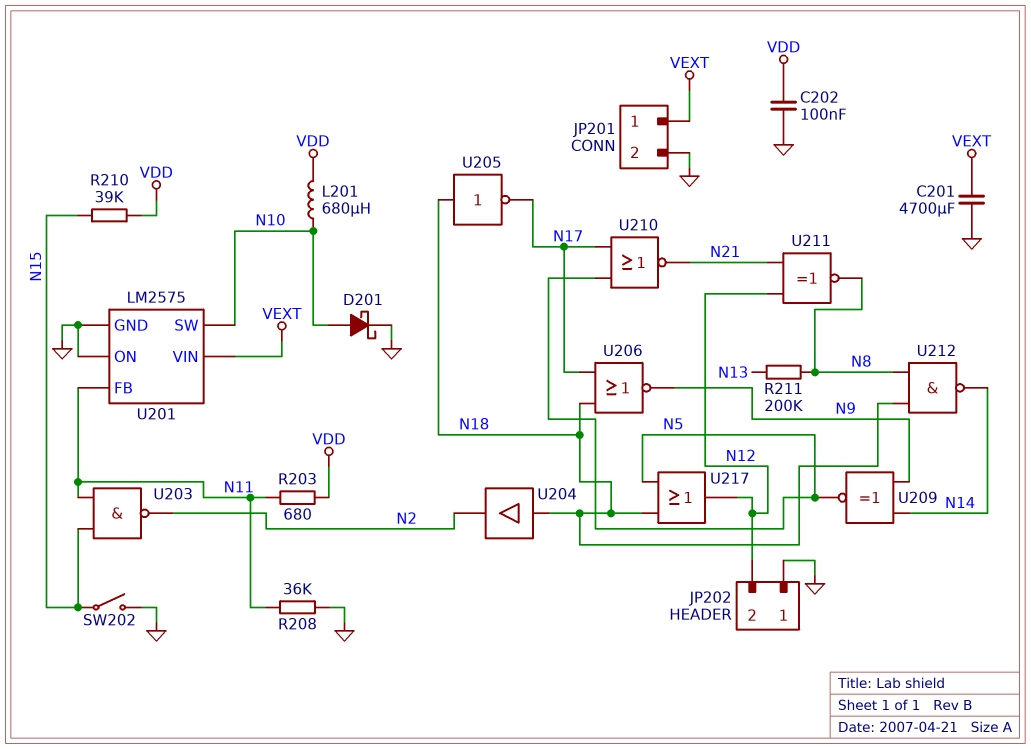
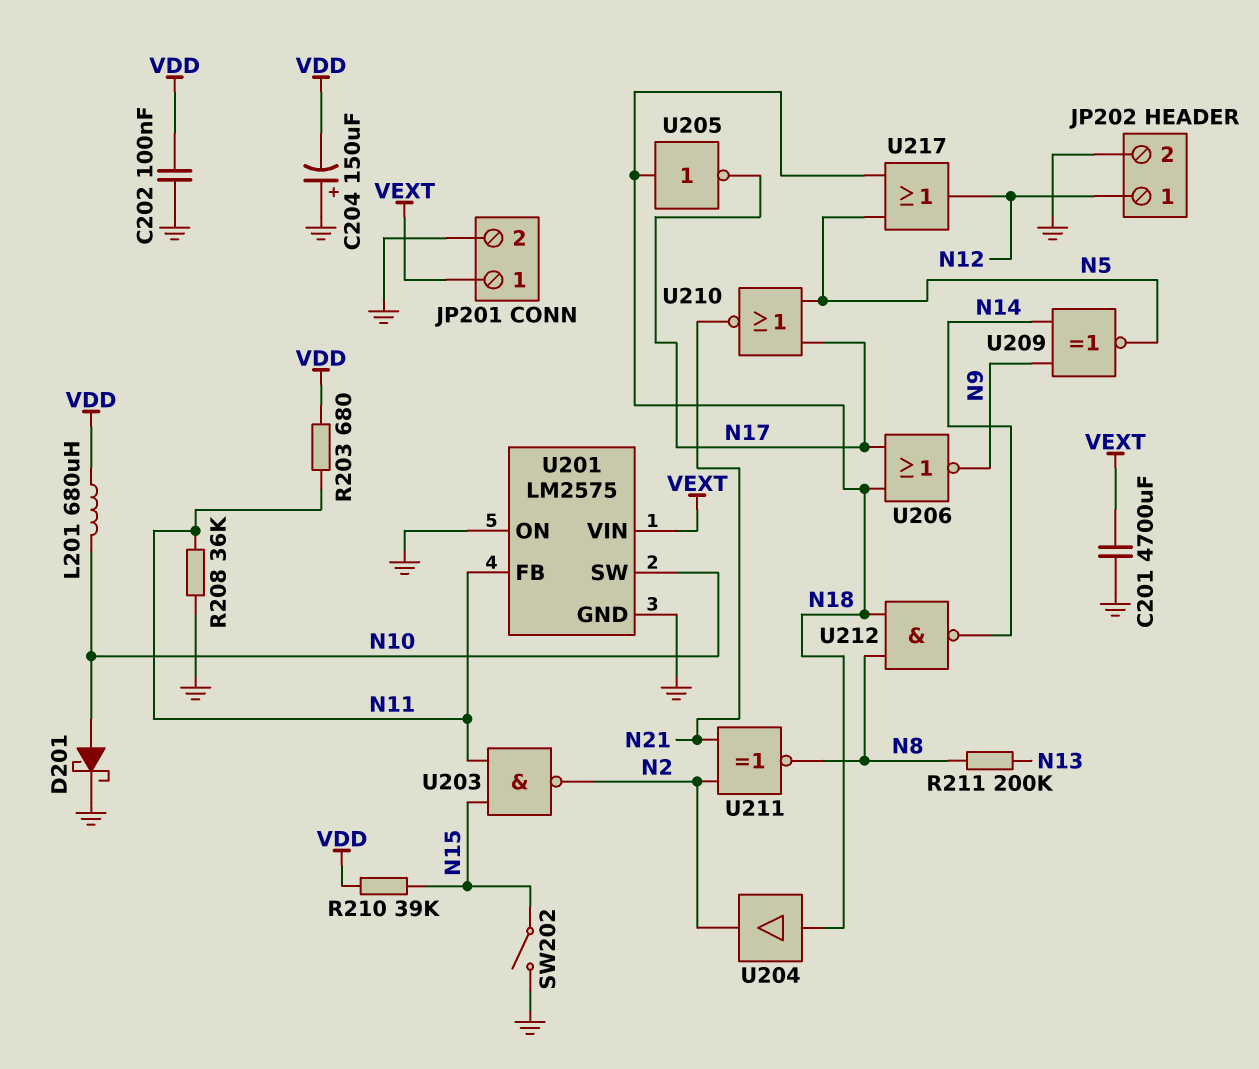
C204: none -> 150uF (plus GND, minus VDD)
JP202 pin 1: GND -> N12
JP202 pin 2: N12 -> GND
U211: XNOR (in N12, in N21, out N8) -> XNOR (in N2, in N21, out N8)

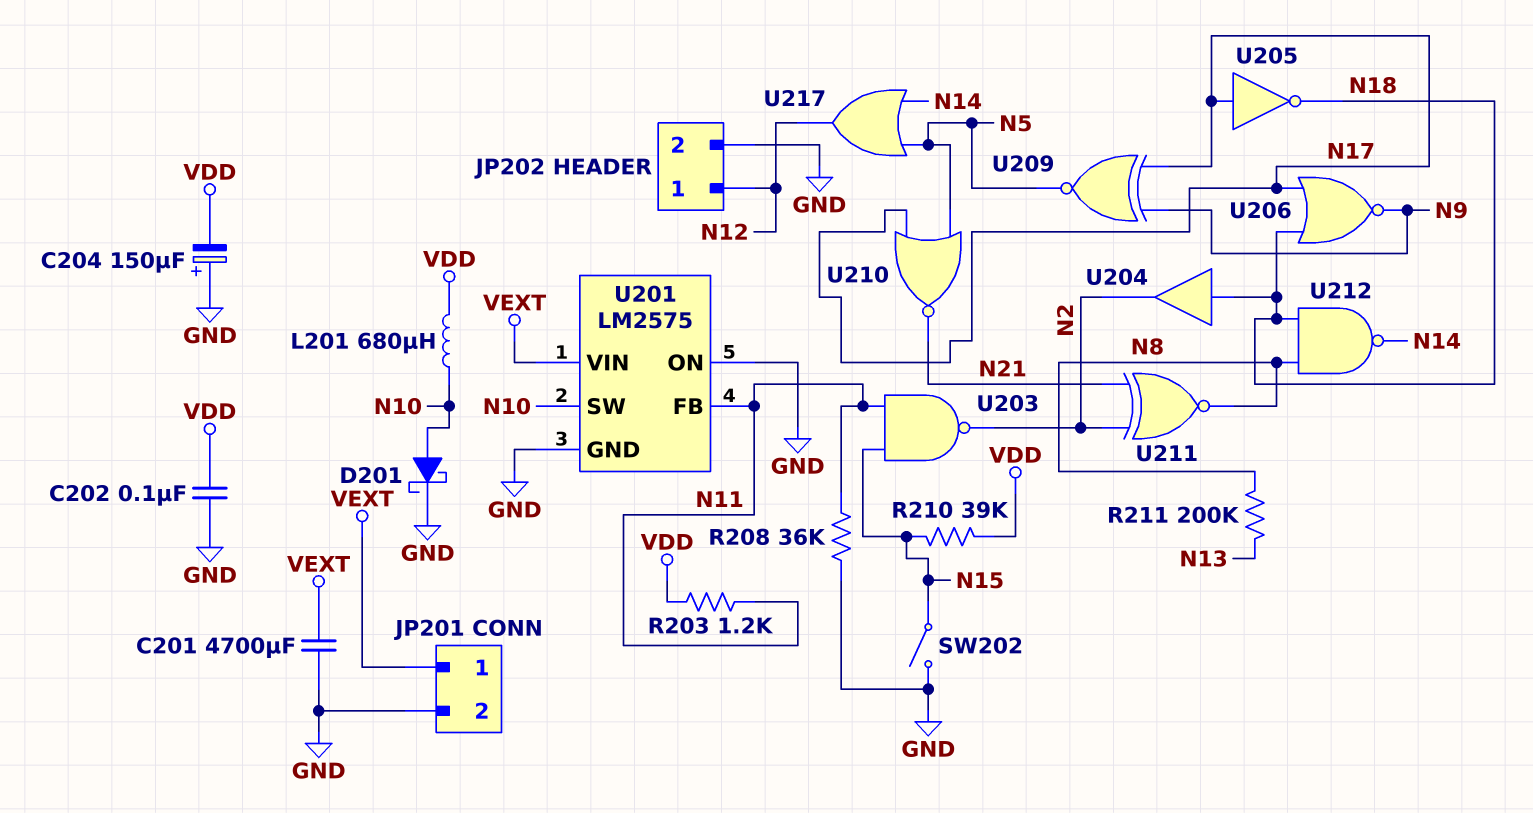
R203: 680 (N11, VDD) -> 1.2k (N11, VDD)
U205: NOT (in N18, out N17) -> NOT (in N17, out N18)
U209: XNOR (in N9, in N14, out N5) -> XNOR (in N9, in N17, out N5)
U217: OR (in N5, in N18, out N12) -> OR (in N5, in N14, out N12)

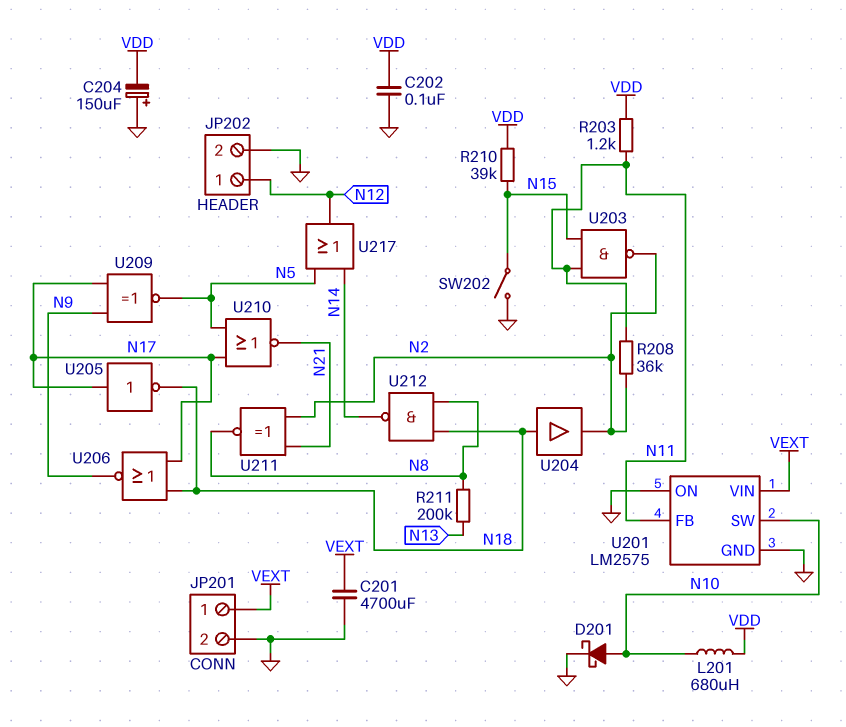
R208: 36k (GND, N11) -> 36k (N2, N11)

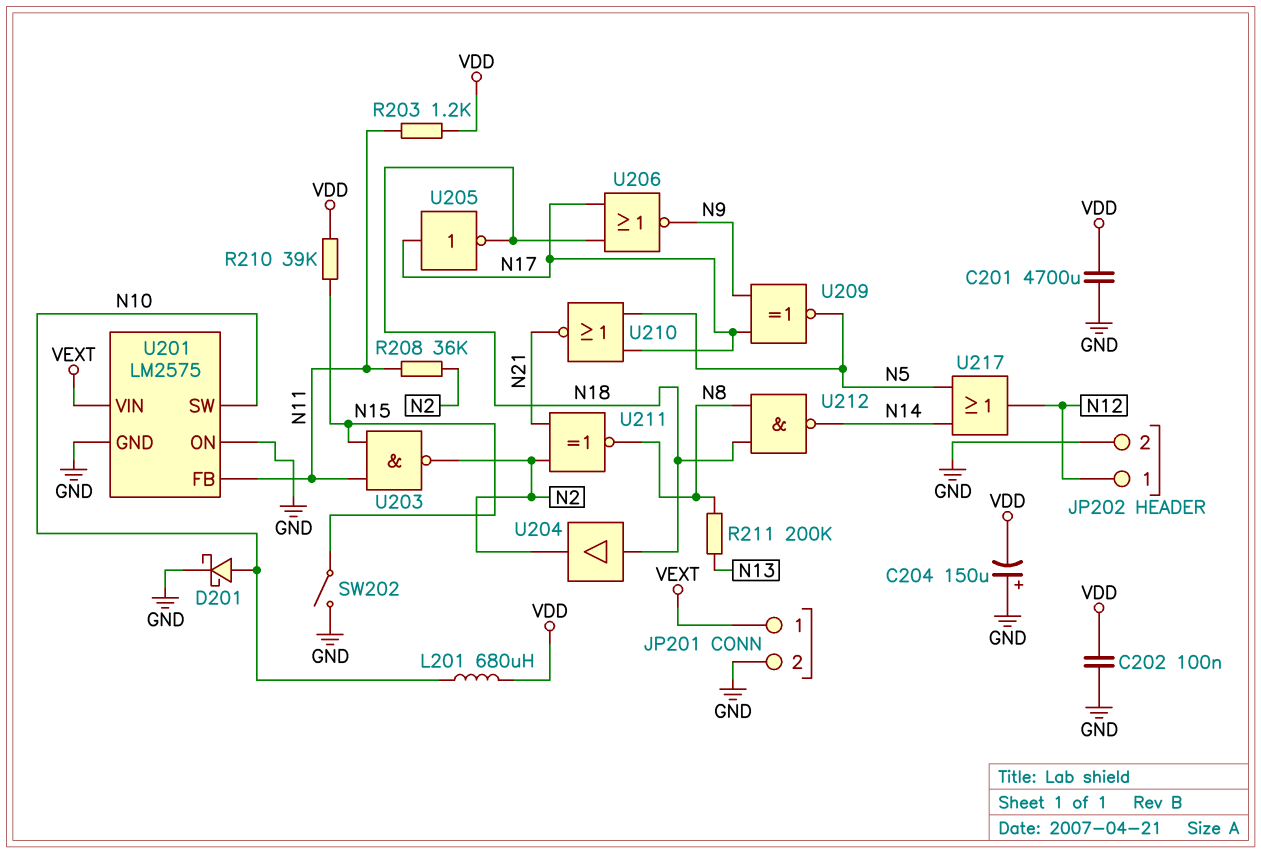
C201: 4700uF (GND, VEXT) -> 4700uF (GND, VDD)

